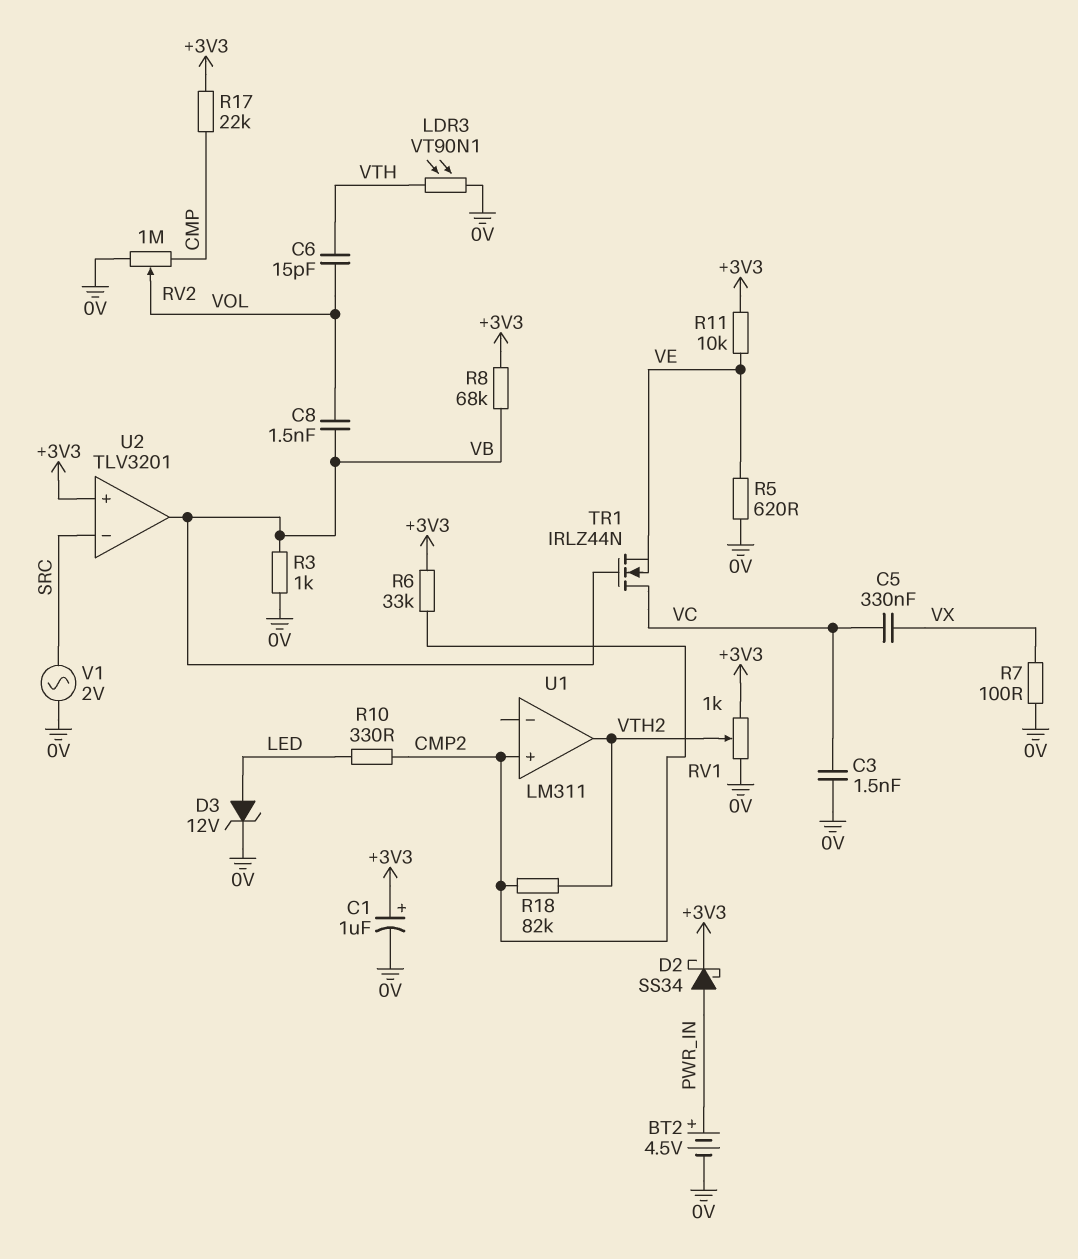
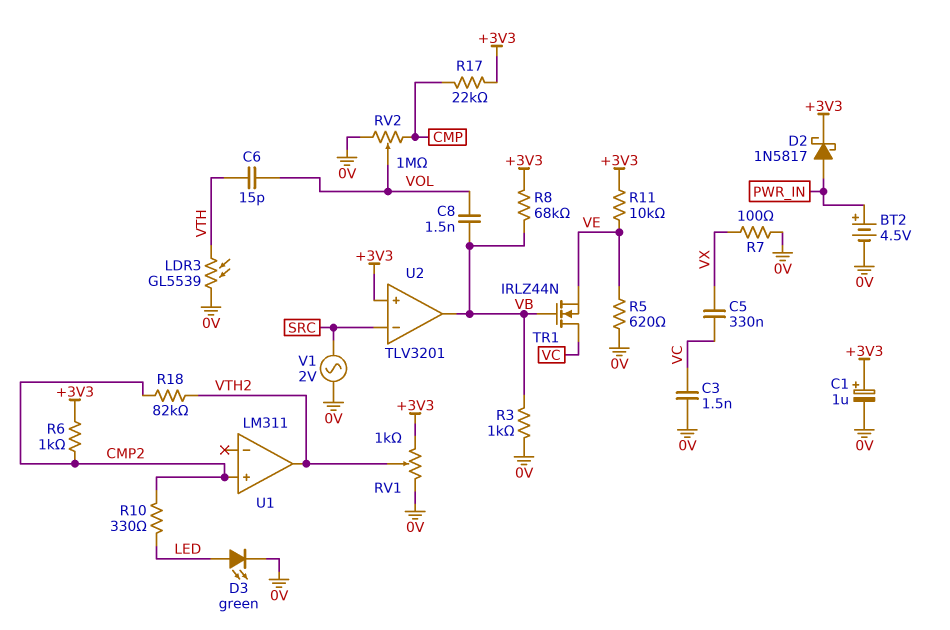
D2: schottky SS34 (A PWR_IN, K +3V3) -> schottky 1N5817 (A PWR_IN, K +3V3)
D3: zener 12V (A LED, K 0V) -> LED green (A LED, K 0V)
LDR3: VT90N1 (0V, VTH) -> GL5539 (0V, VTH)
R6: 33k (+3V3, CMP2) -> 1k (+3V3, CMP2)

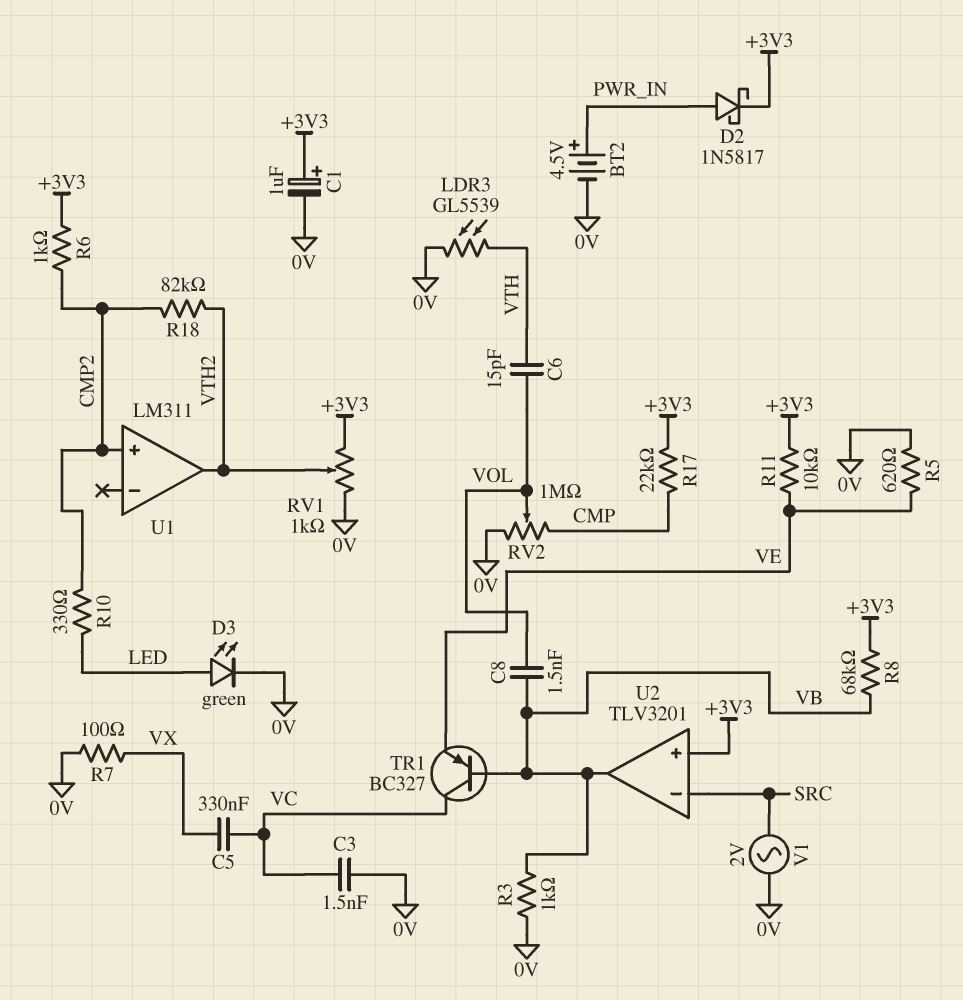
TR1: NMOS IRLZ44N (G VB, D VC, S VE) -> PNP BC327 (B VB, C VC, E VE)

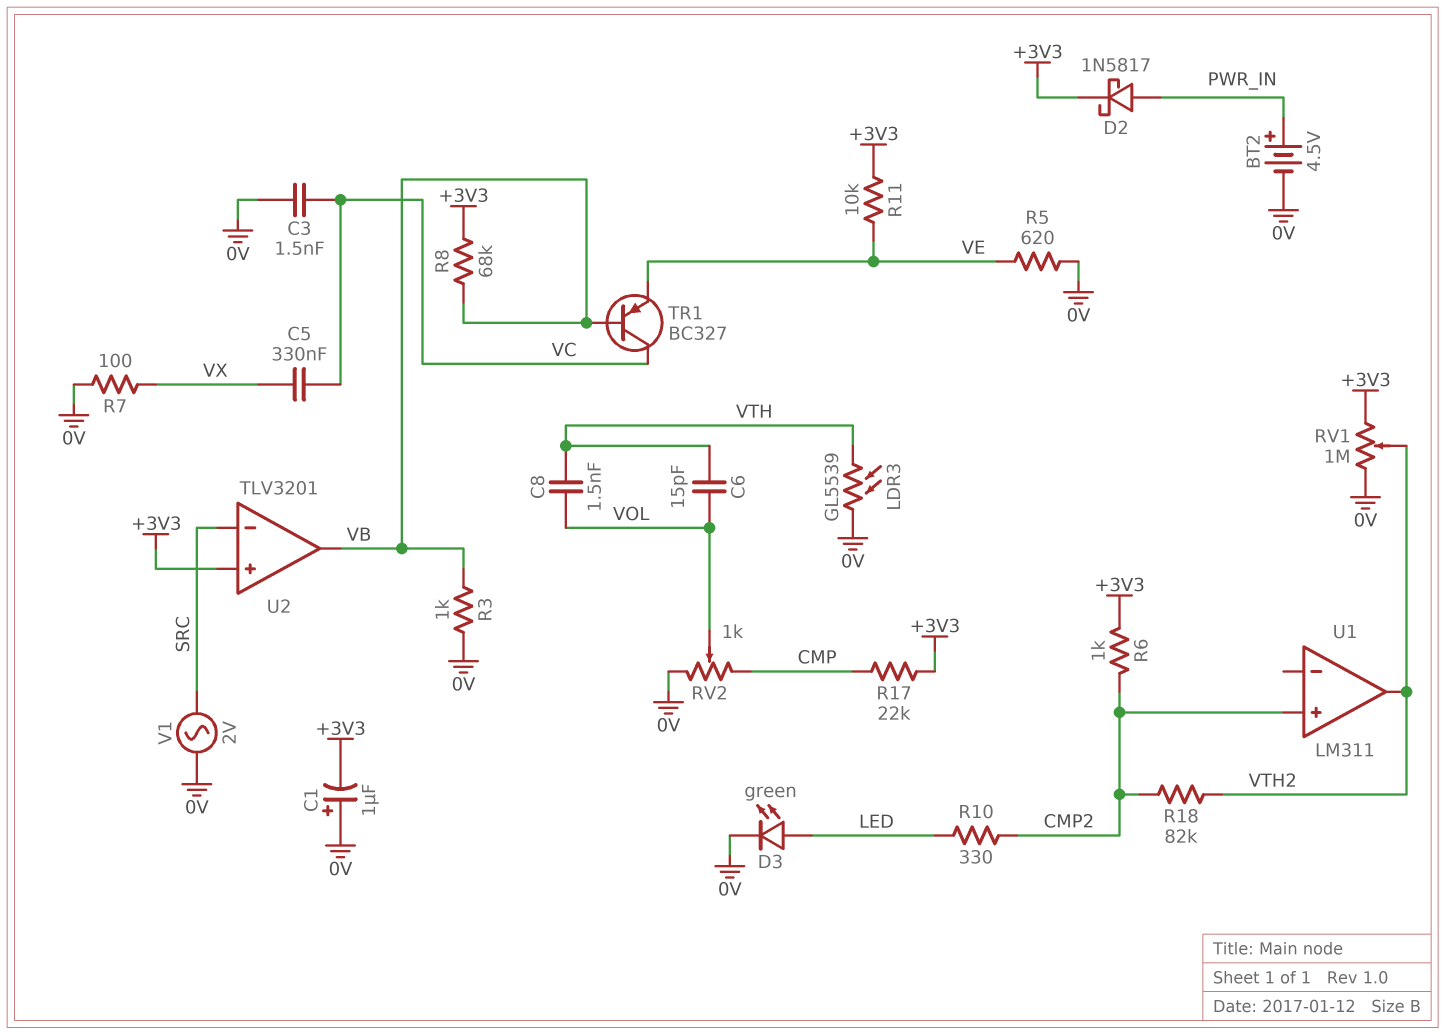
C1: 1uF (plus +3V3, minus 0V) -> 1uF (plus 0V, minus +3V3)
C8: 1.5nF (VB, VOL) -> 1.5nF (VOL, VTH)
RV1: 1k (+3V3, 0V, wiper VTH2) -> 1M (+3V3, 0V, wiper VTH2)
RV2: 1M (0V, CMP, wiper VOL) -> 1k (0V, CMP, wiper VOL)

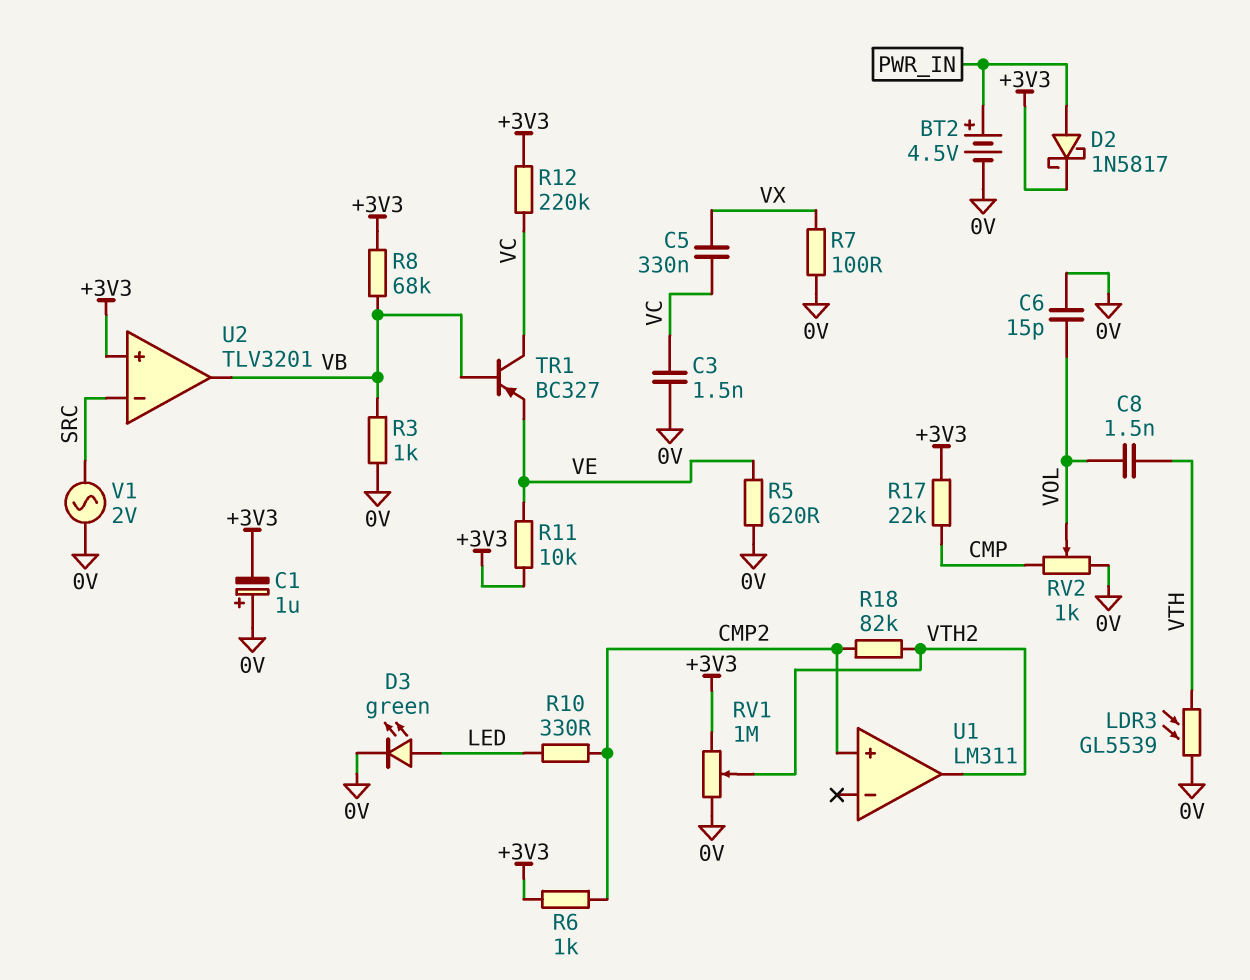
C6: 15pF (VOL, VTH) -> 15pF (0V, VOL)
R12: none -> 220k (+3V3, VC)

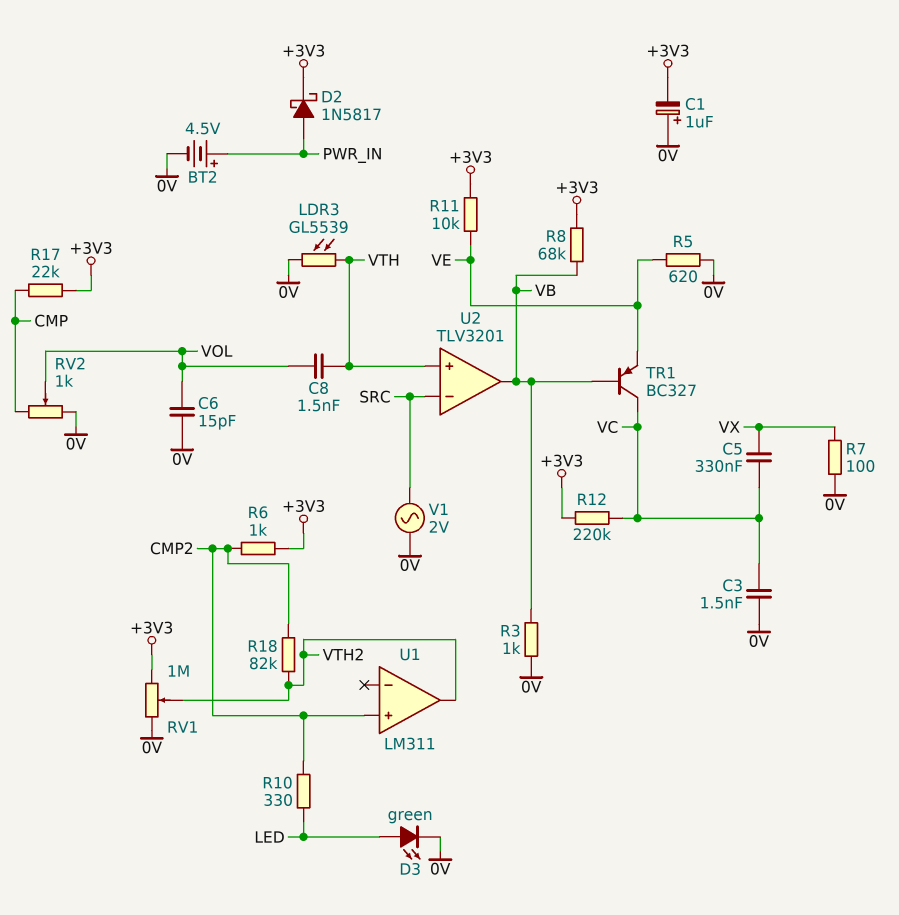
U2 pin in+: +3V3 -> VTH

